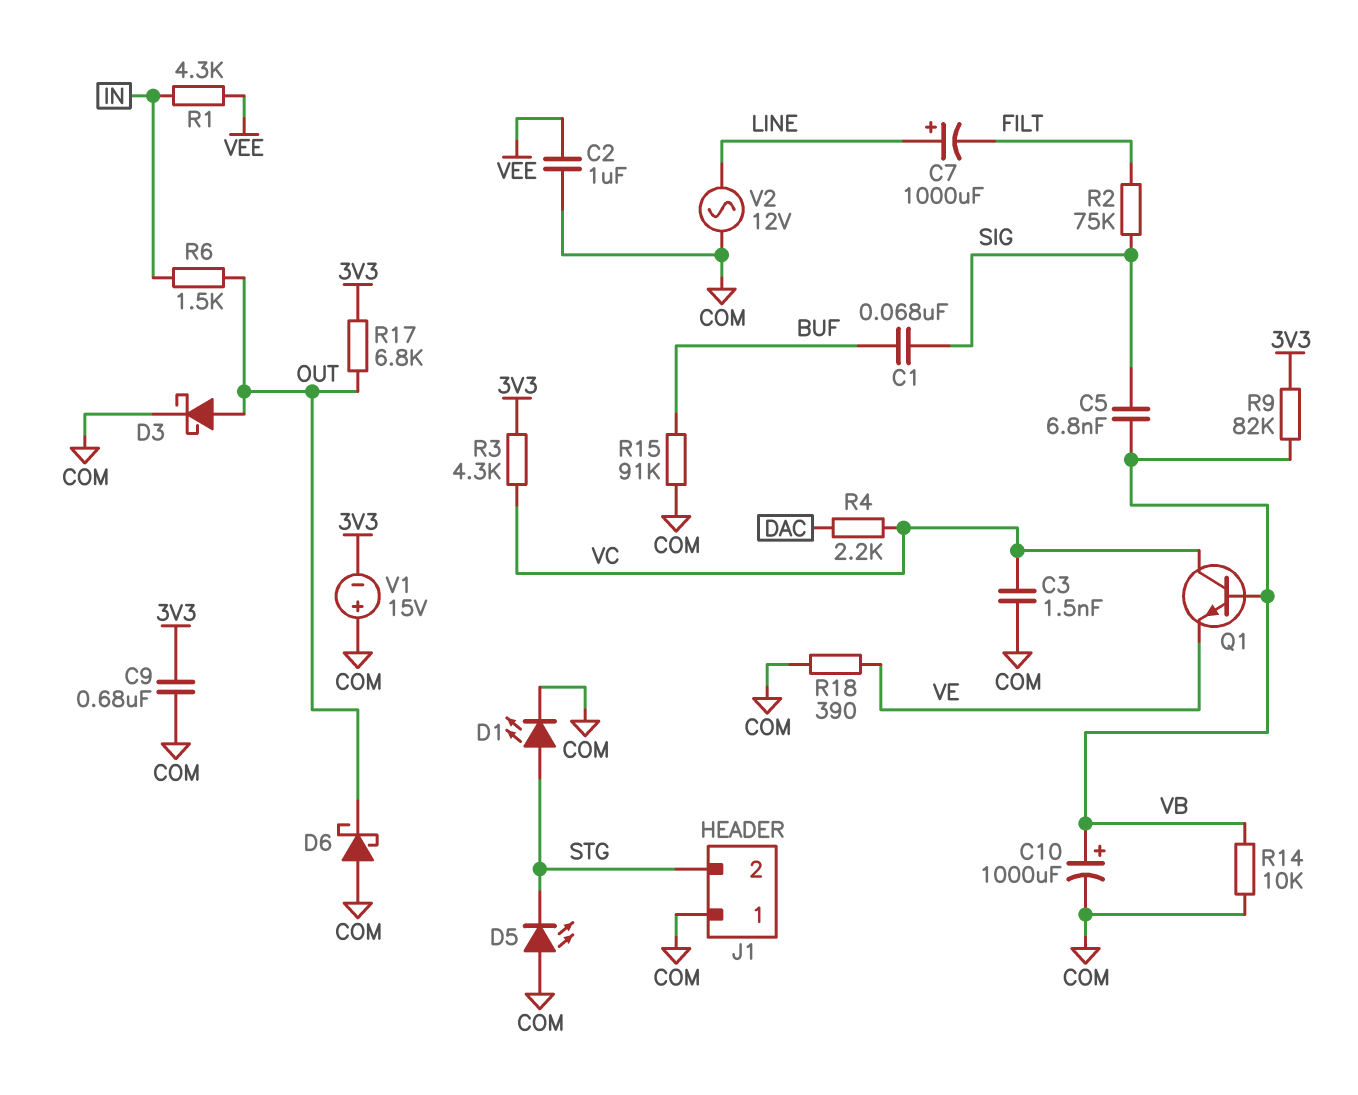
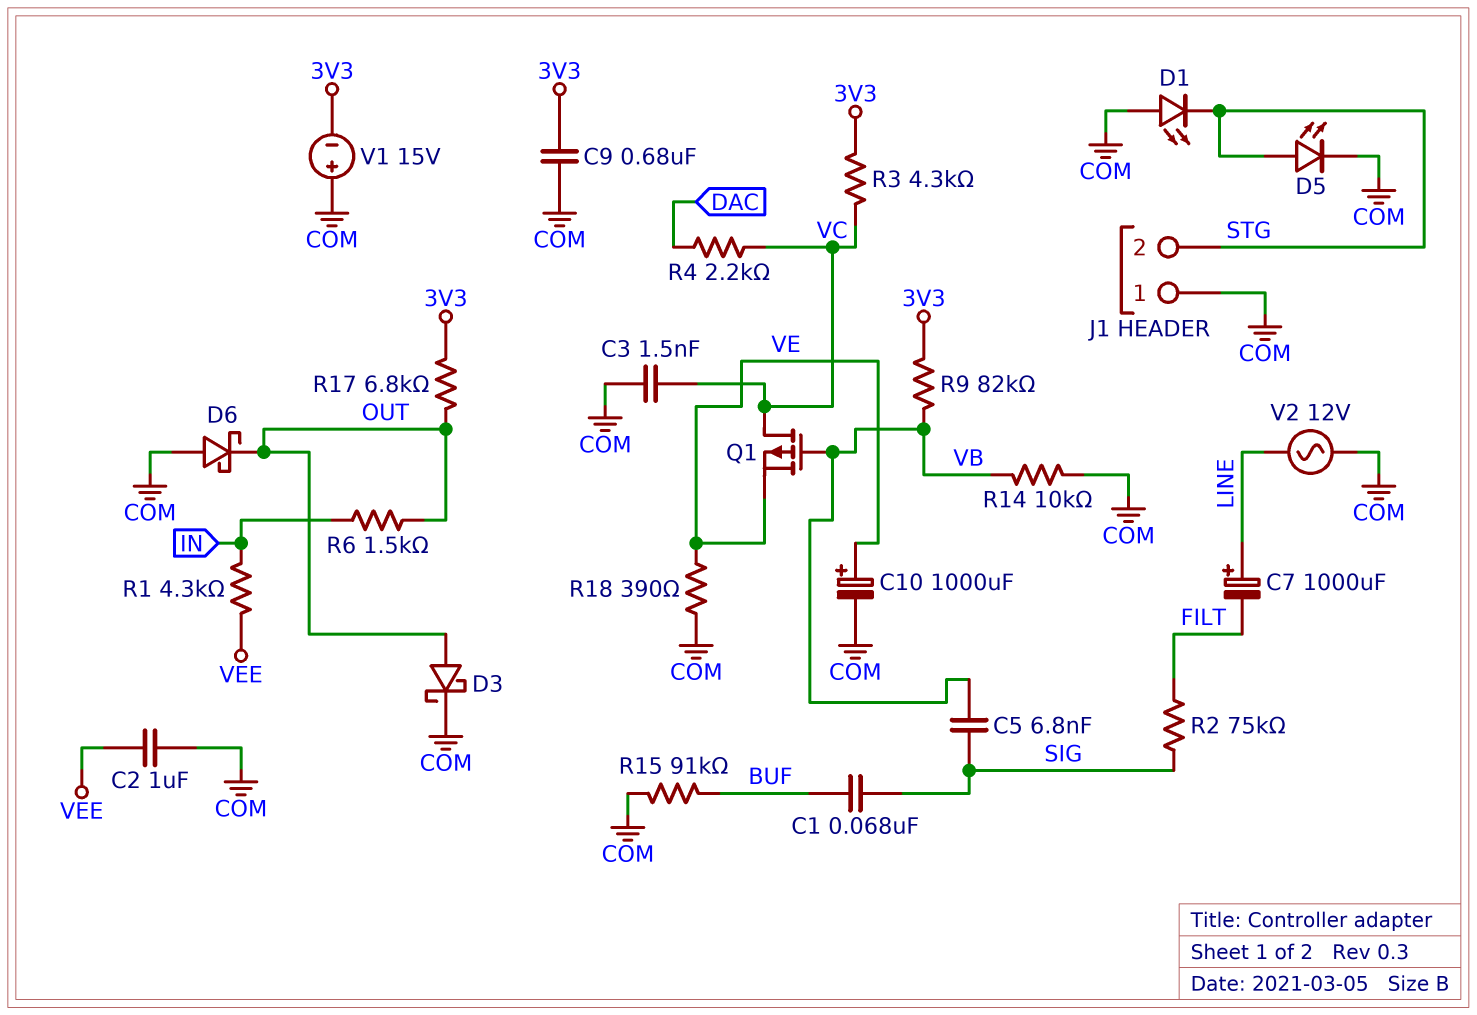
C10: 1000uF (plus VB, minus COM) -> 1000uF (plus VE, minus COM)
D1: LED (A STG, K COM) -> LED (A COM, K STG)
D5: LED (A COM, K STG) -> LED (A STG, K COM)
Q1: NPN (B VB, C VC, E VE) -> PMOS (G VB, D VC, S VE)

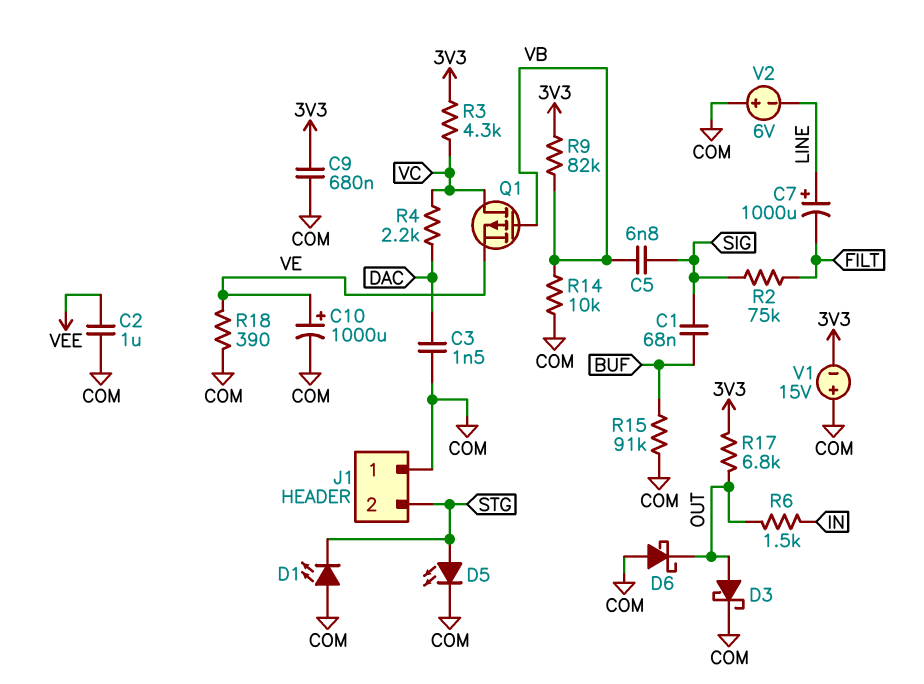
C3: 1.5nF (COM, VC) -> 1.5nF (COM, DAC)
R1: 4.3k (IN, VEE) -> none
V2: AC 12V (COM, LINE) -> 6V (plus COM, minus LINE)

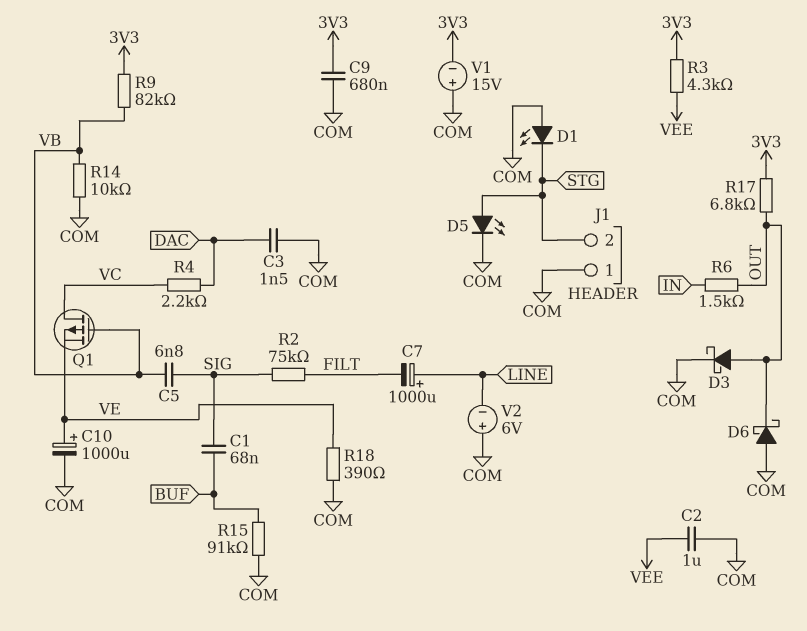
R3: 4.3k (3V3, VC) -> 4.3k (3V3, VEE)

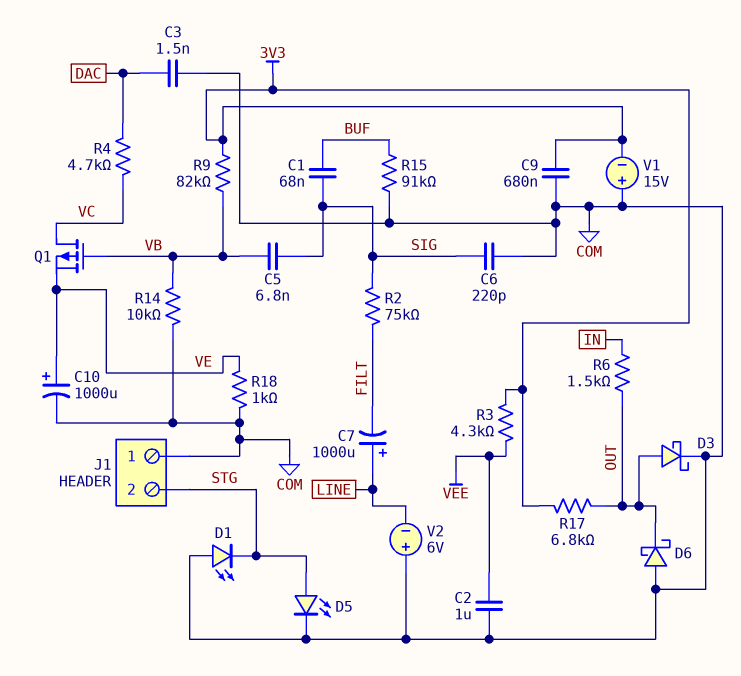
C6: none -> 220pF (COM, SIG)
R4: 2.2k (DAC, VC) -> 4.7k (DAC, VC)
R18: 390 (COM, VE) -> 1k (COM, VE)

